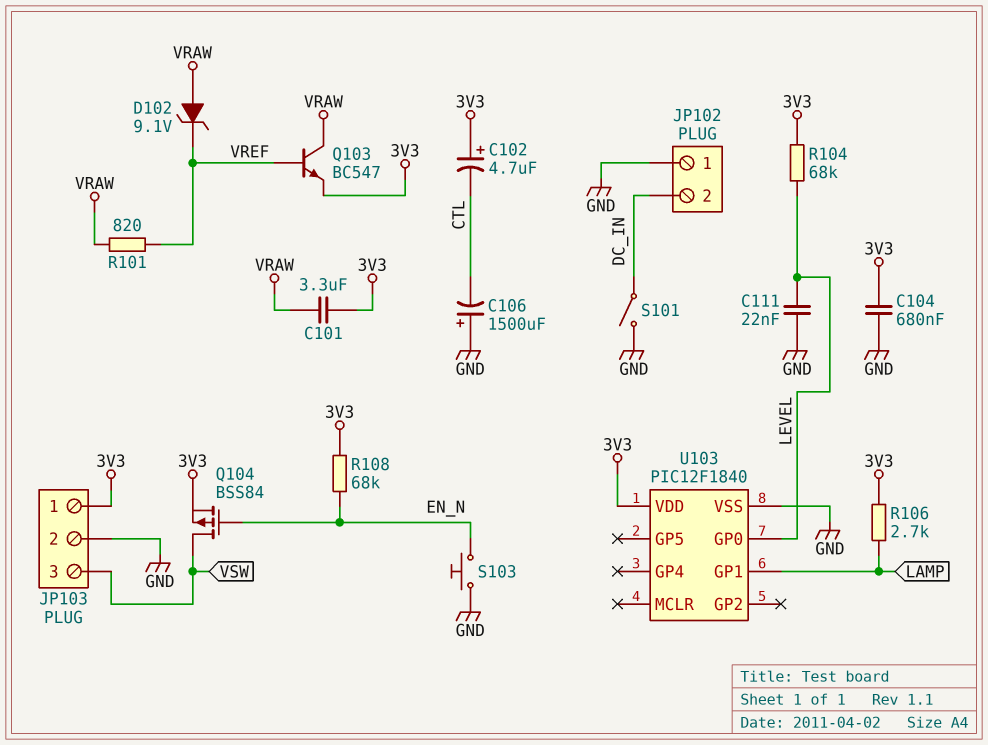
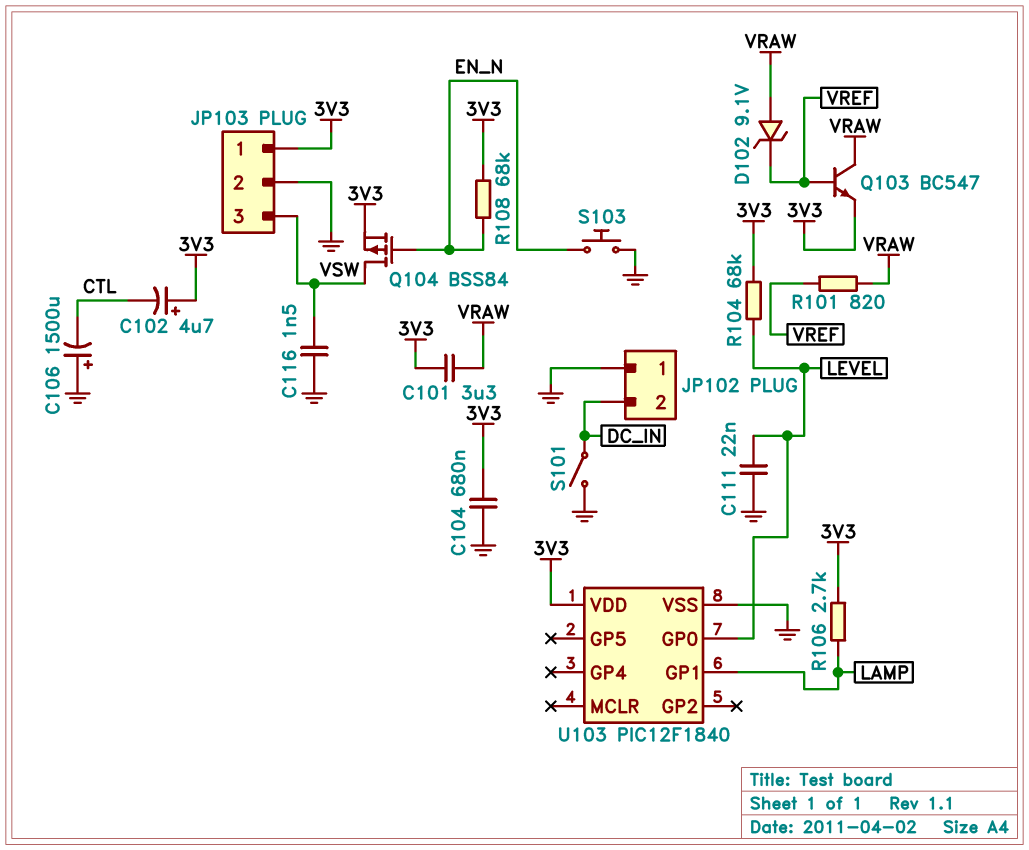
C116: none -> 1.5nF (GND, VSW)

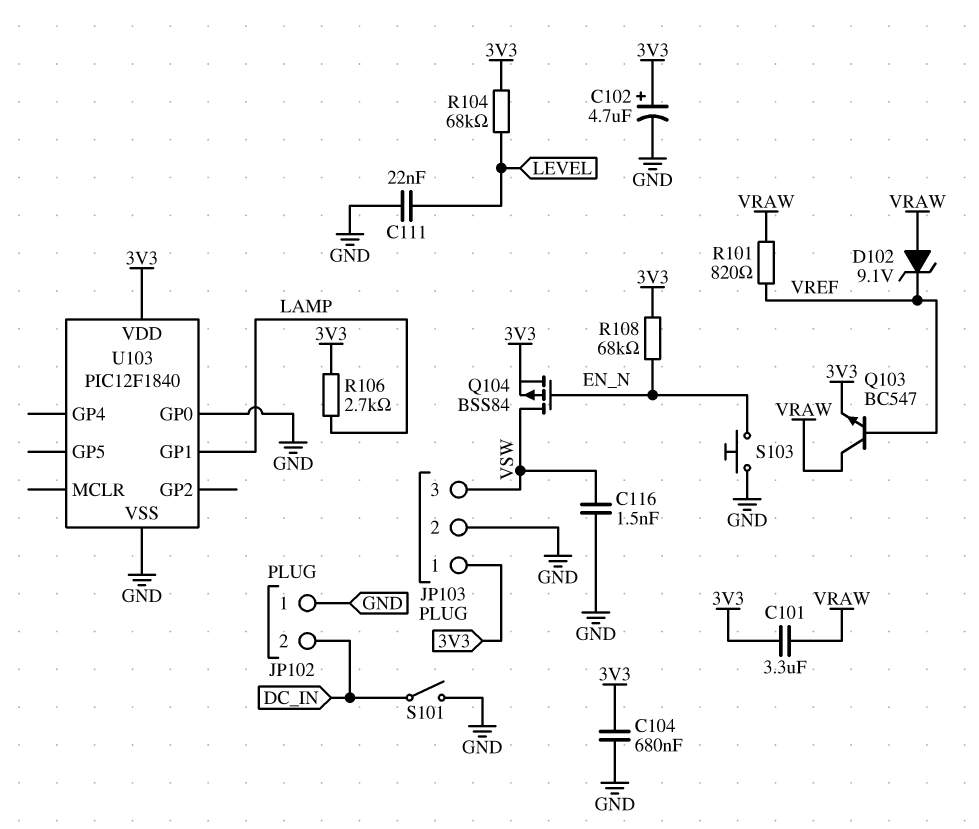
C102: 4.7uF (plus 3V3, minus CTL) -> 4.7uF (plus 3V3, minus GND)
C106: 1500uF (plus GND, minus CTL) -> none
U103 pin GP0: LEVEL -> GND

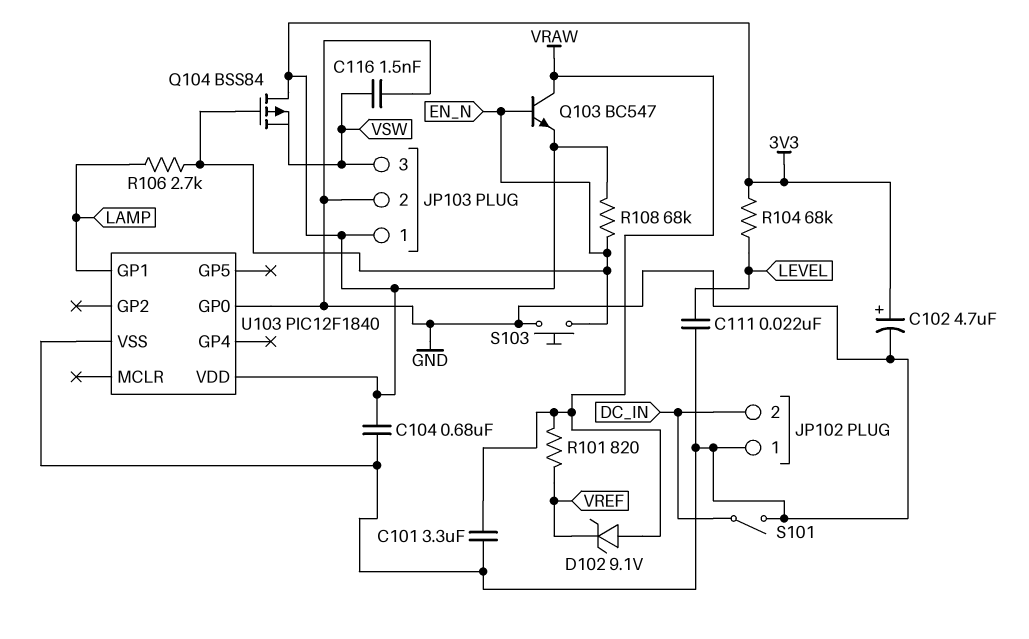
C101: 3.3uF (3V3, VRAW) -> 3.3uF (GND, VRAW)
Q103: NPN BC547 (B VREF, C VRAW, E 3V3) -> NPN BC547 (B EN_N, C VRAW, E 3V3)
Q104: PMOS BSS84 (G EN_N, D VSW, S 3V3) -> PMOS BSS84 (G EN_N, D 3V3, S VSW)
R106: 2.7k (3V3, LAMP) -> 2.7k (EN_N, LAMP)

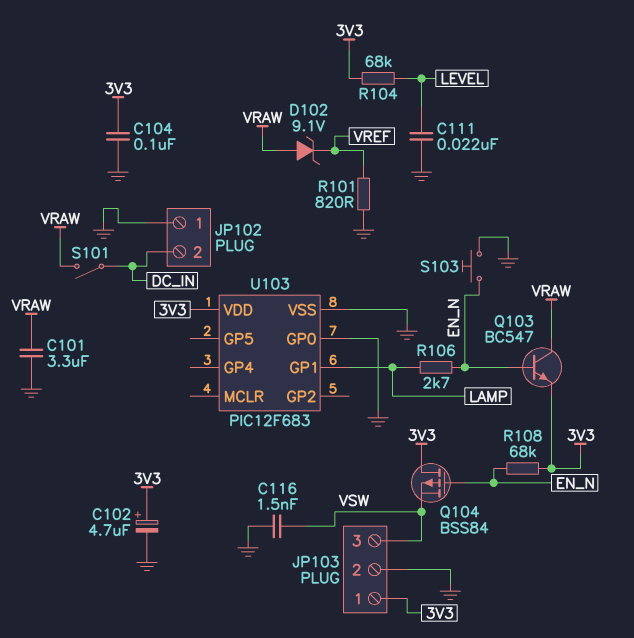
C104: 680nF (3V3, GND) -> 100nF (3V3, GND)
R101: 820 (VRAW, VREF) -> 820 (GND, VREF)
S101: switch (DC_IN, GND) -> switch (DC_IN, VRAW)
U103: PIC12F1840 -> PIC12F683

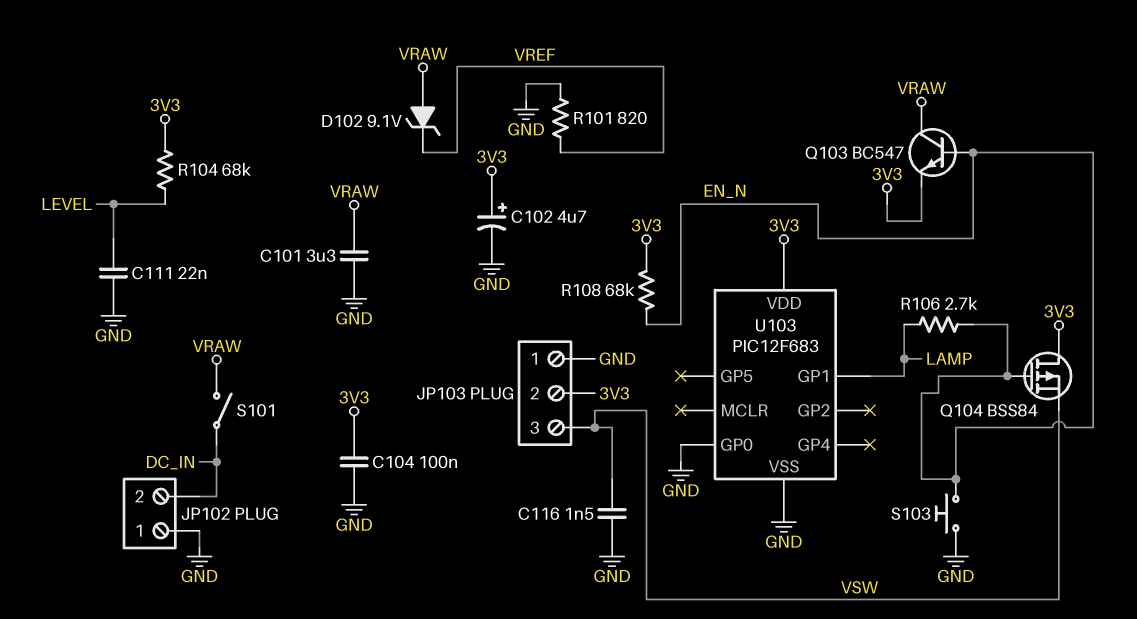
JP103 pin 1: 3V3 -> GND
JP103 pin 2: GND -> 3V3

